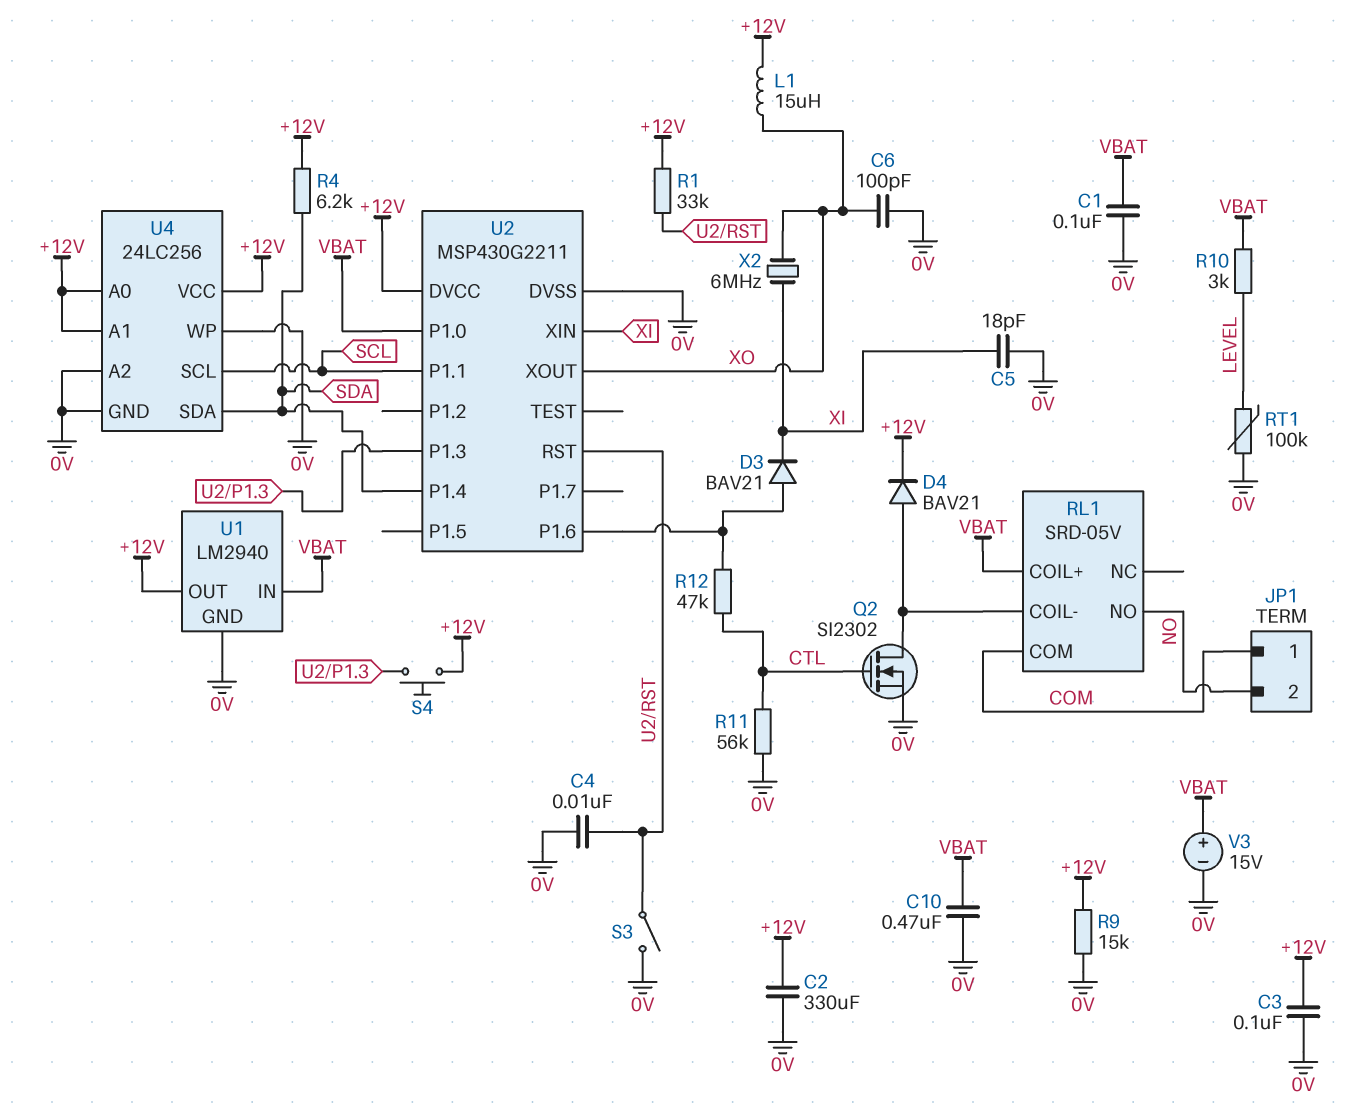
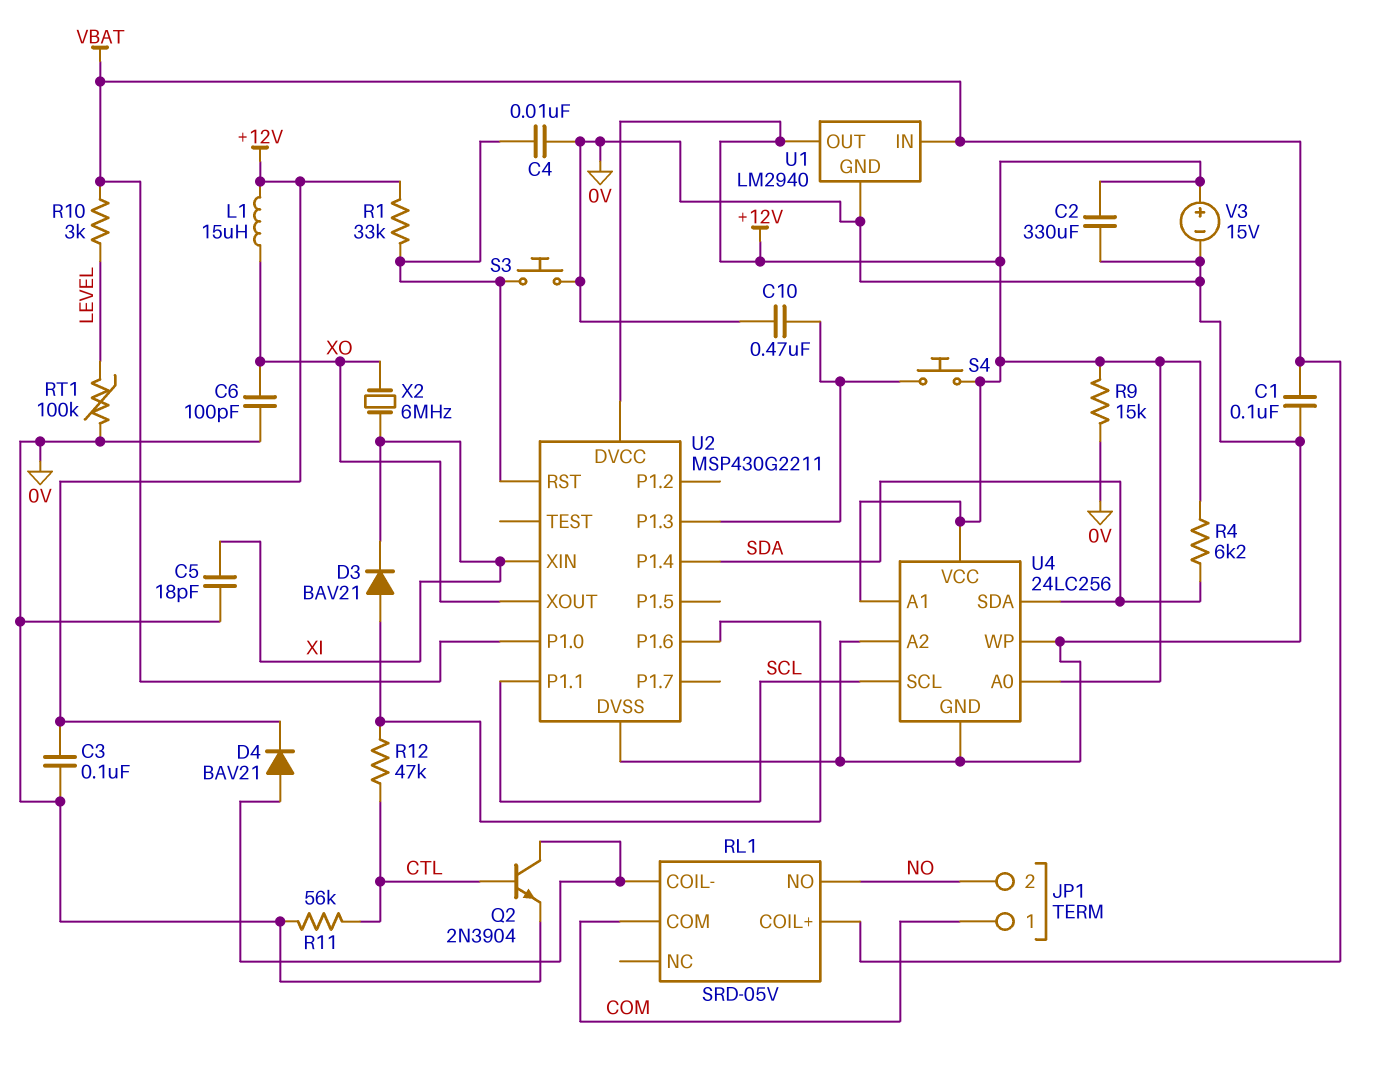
C10: 470nF (0V, VBAT) -> 470nF (0V, U2/P1.3)
Q2: NMOS SI2302 (G CTL, D RL1/COIL-, S 0V) -> NPN 2N3904 (B CTL, C RL1/COIL-, E 0V)
S3: switch (0V, U2/RST) -> button (0V, U2/RST)
V3: 15V (plus VBAT, minus 0V) -> 15V (plus +12V, minus 0V)

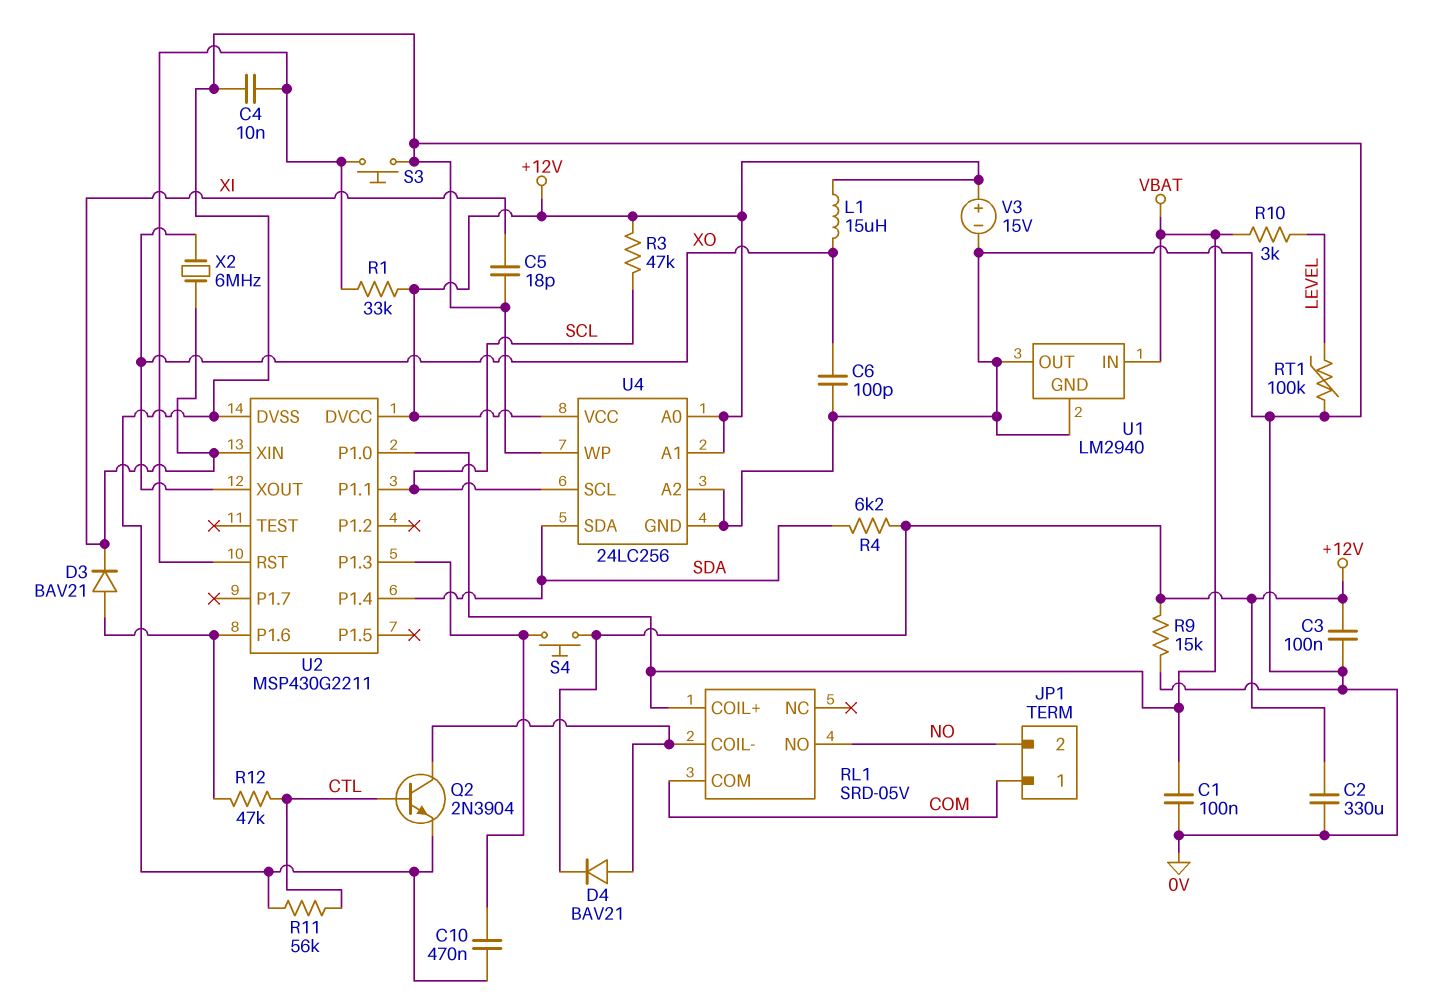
R3: none -> 47k (+12V, SCL)
U1 pin OUT: +12V -> 0V

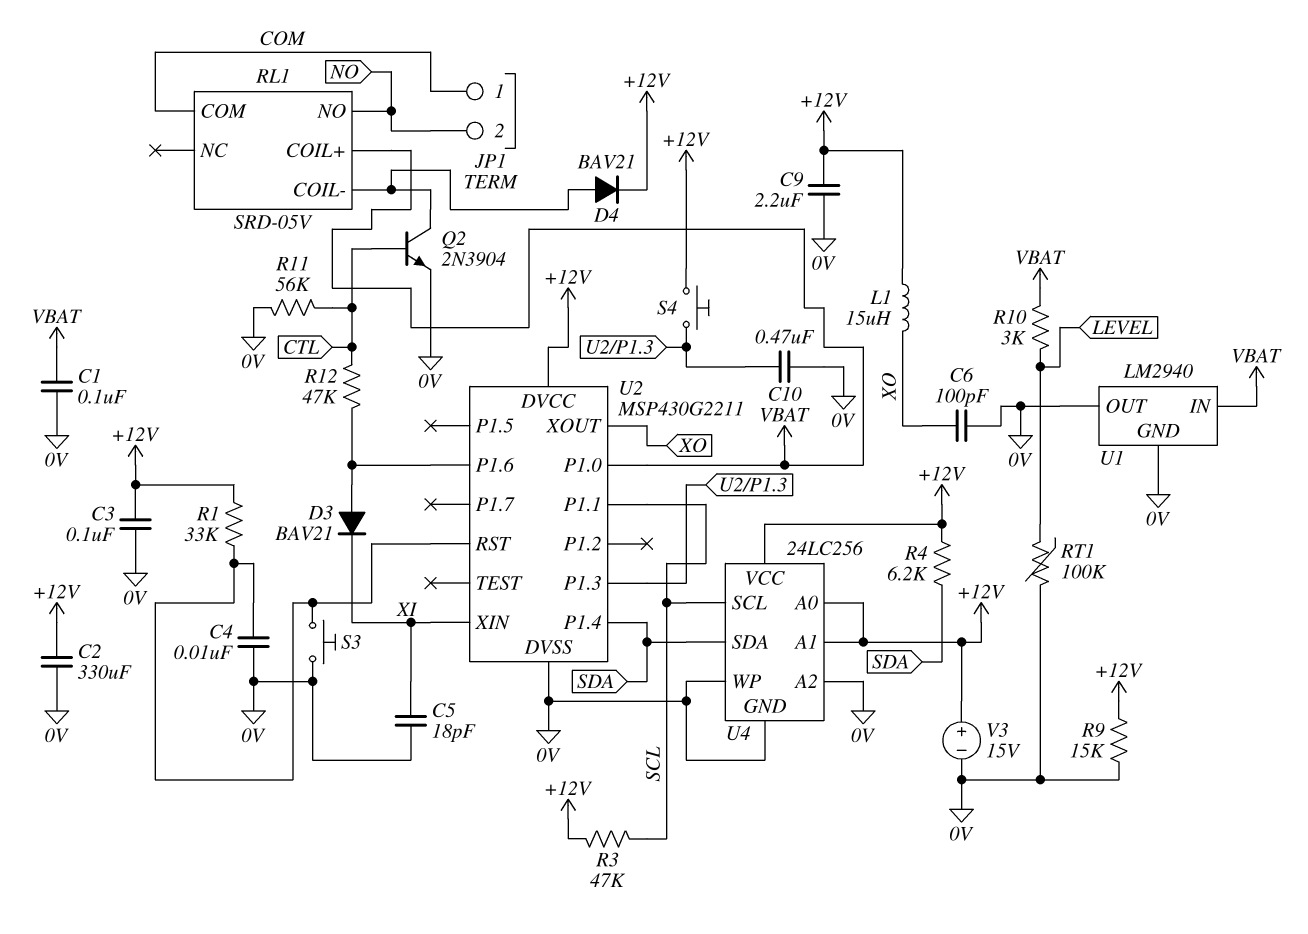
C9: none -> 2.2uF (+12V, 0V)
X2: 6MHz (XI, XO) -> none

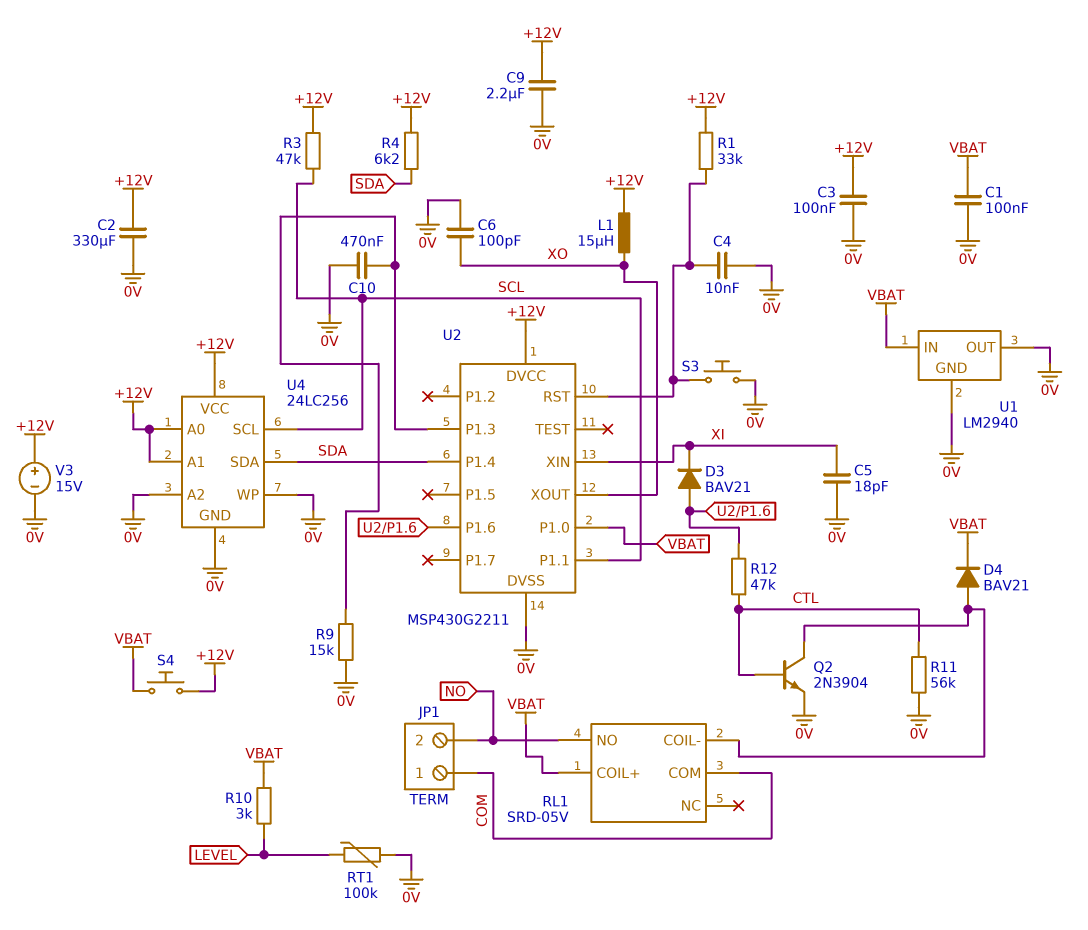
D4: diode BAV21 (A RL1/COIL-, K +12V) -> diode BAV21 (A RL1/COIL-, K VBAT)
R9: 15k (+12V, 0V) -> 15k (0V, U2/P1.3)
S4: button (+12V, U2/P1.3) -> button (+12V, VBAT)

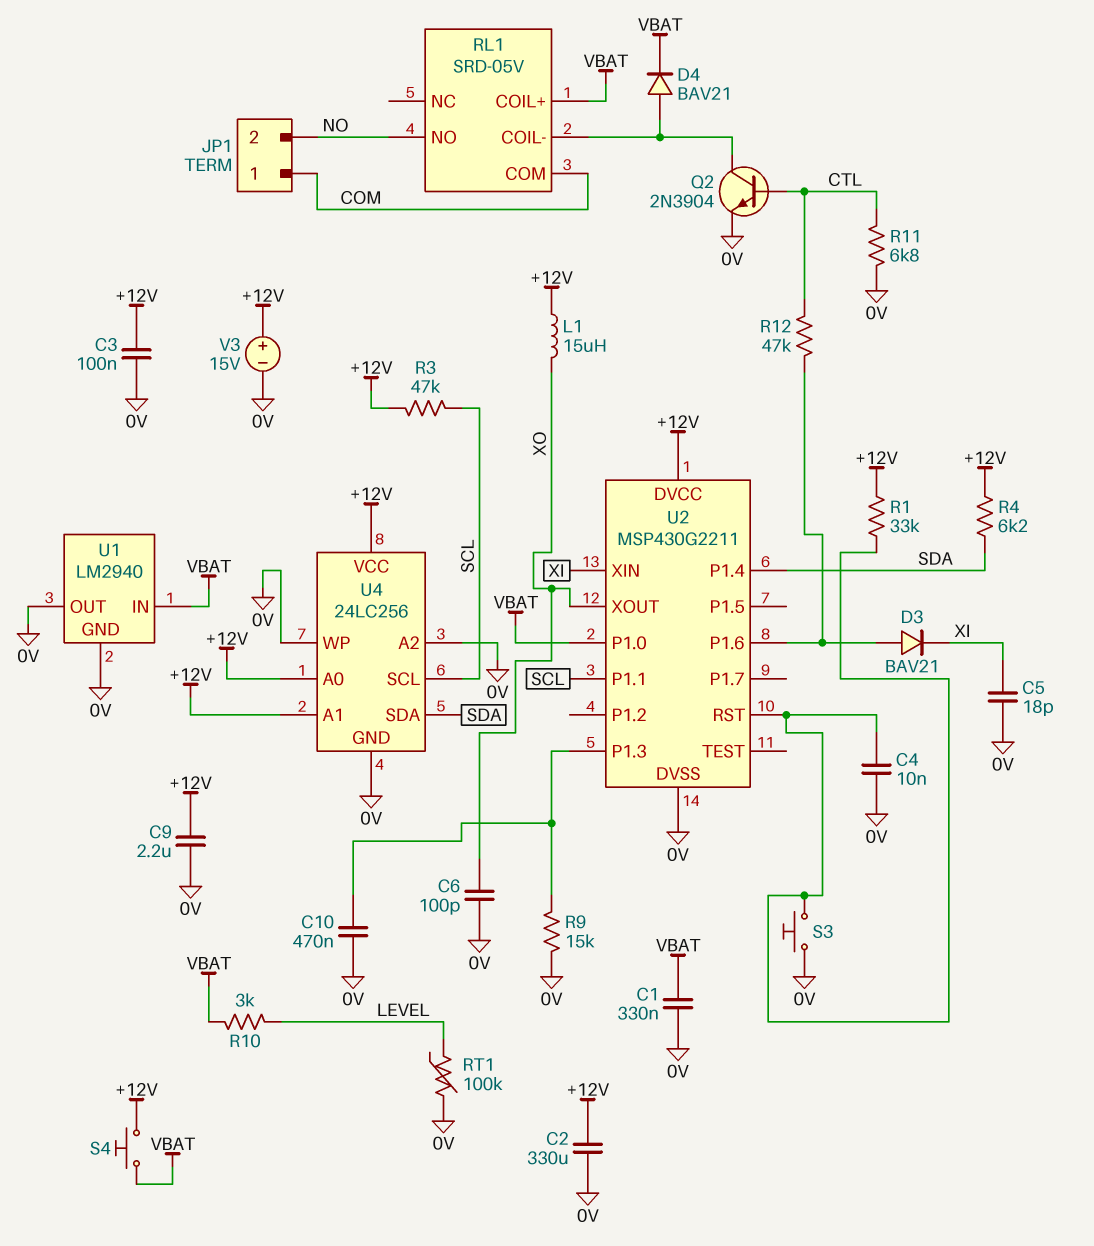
C1: 100nF (0V, VBAT) -> 330nF (0V, VBAT)
R11: 56k (0V, CTL) -> 6.8k (0V, CTL)

